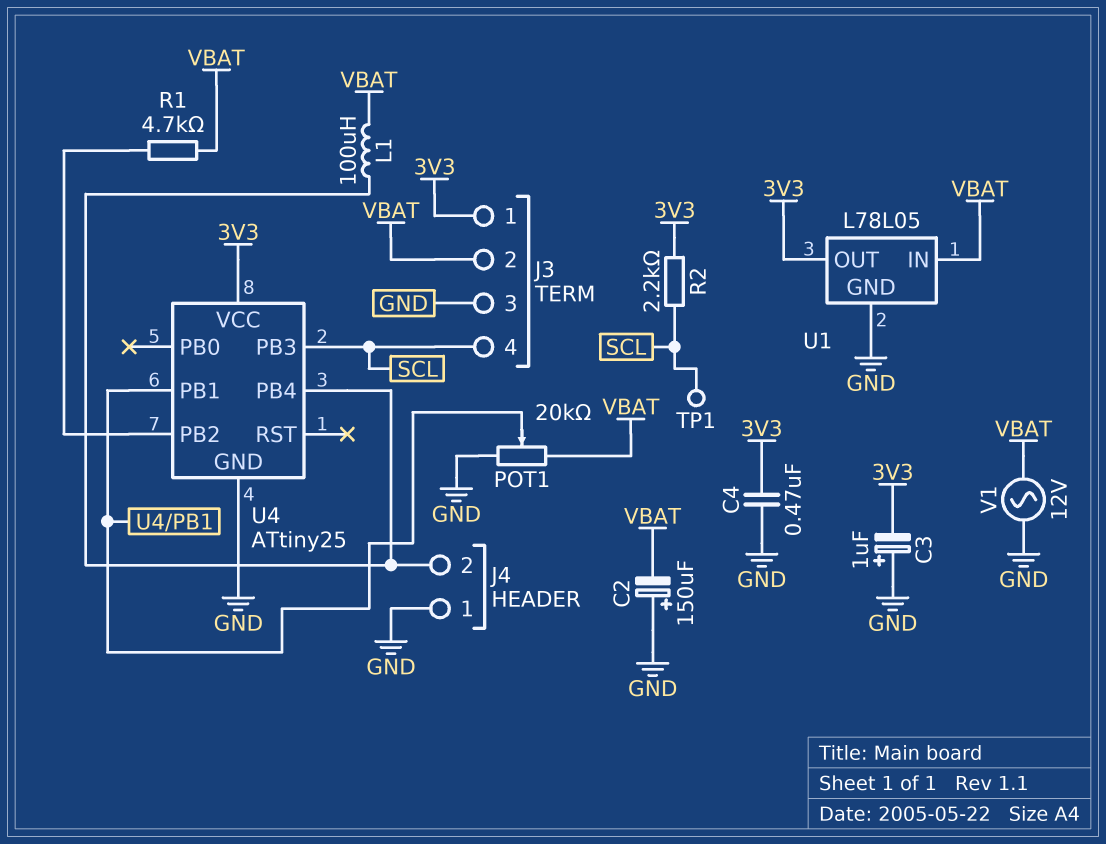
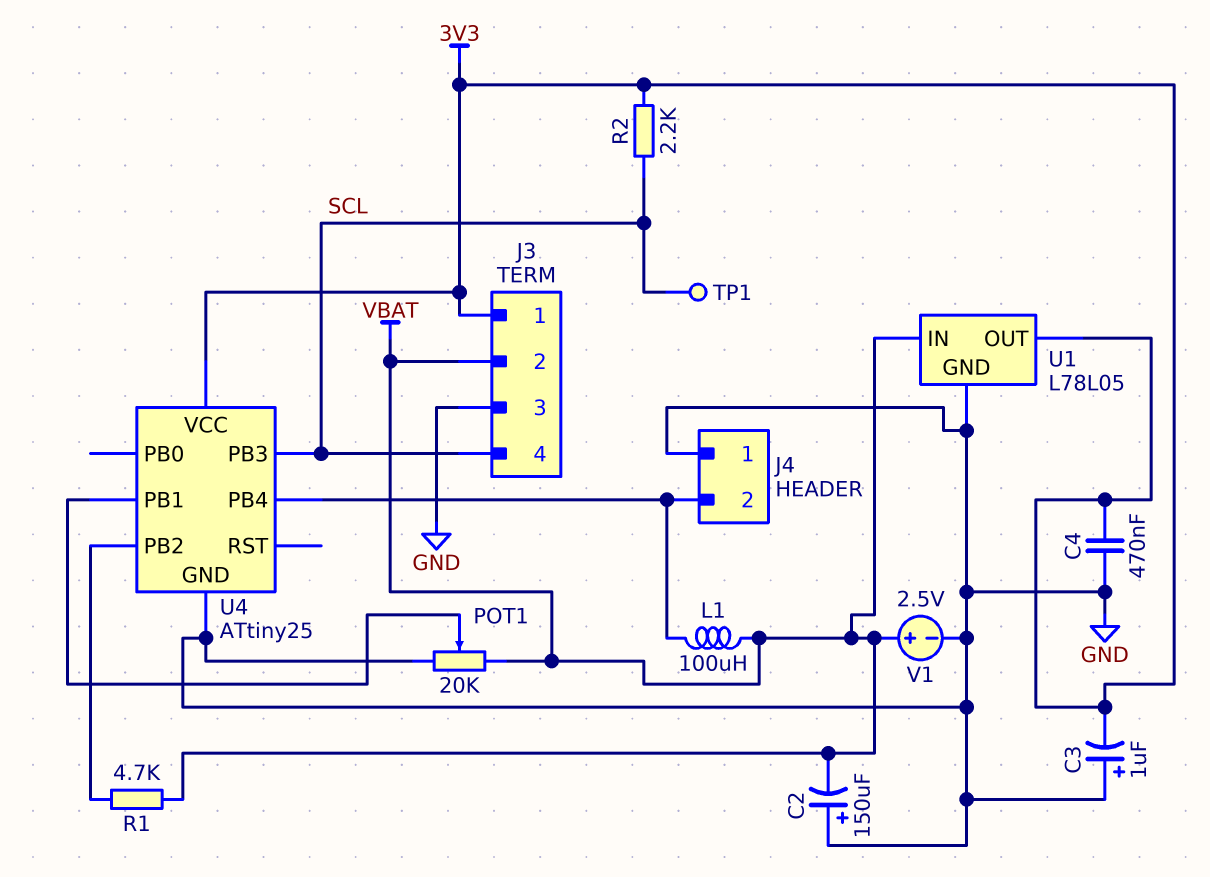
V1: AC 12V (GND, VBAT) -> 2.5V (plus VBAT, minus GND)

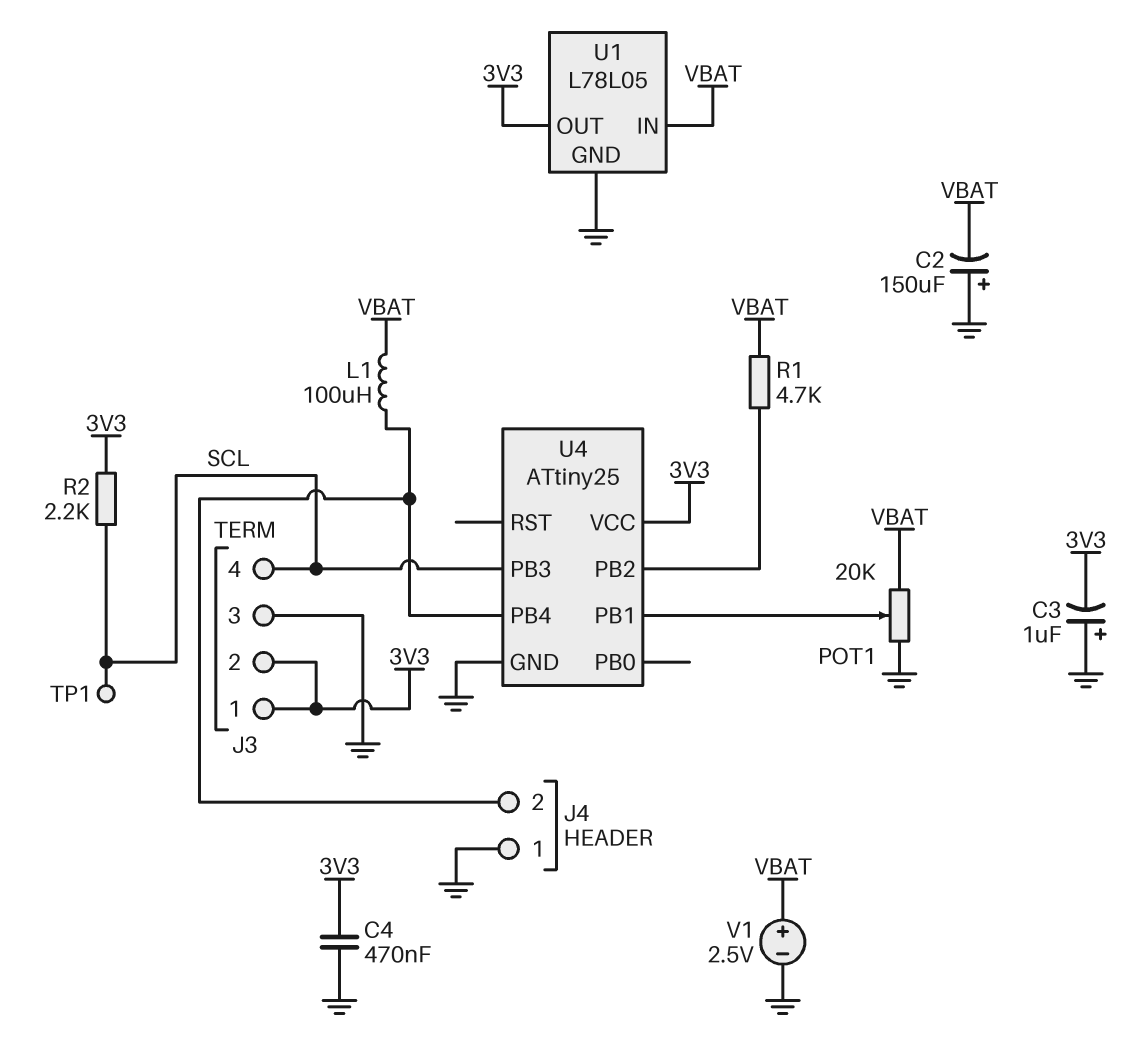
J3 pin 2: VBAT -> 3V3

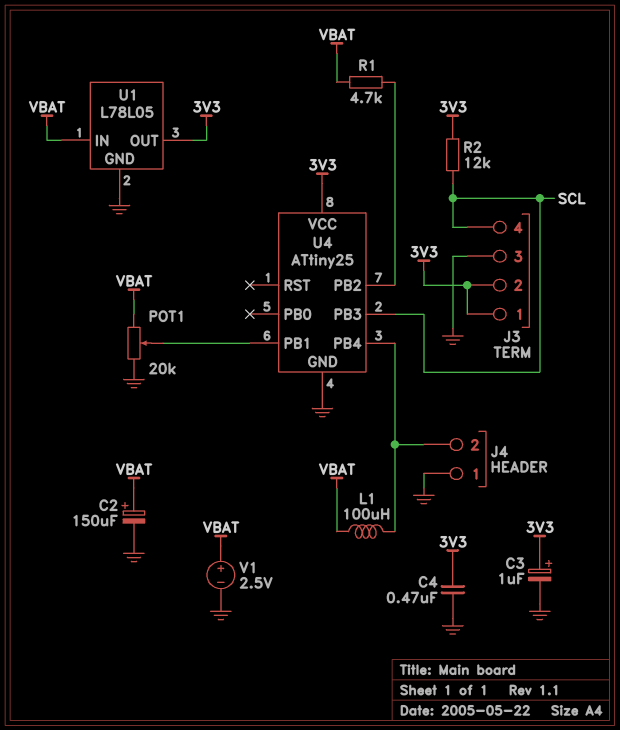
C2: 150uF (plus GND, minus VBAT) -> 150uF (plus VBAT, minus GND)
C3: 1uF (plus GND, minus 3V3) -> 1uF (plus 3V3, minus GND)
R2: 2.2k (3V3, SCL) -> 12k (3V3, SCL)
TP1: test point (SCL) -> none

